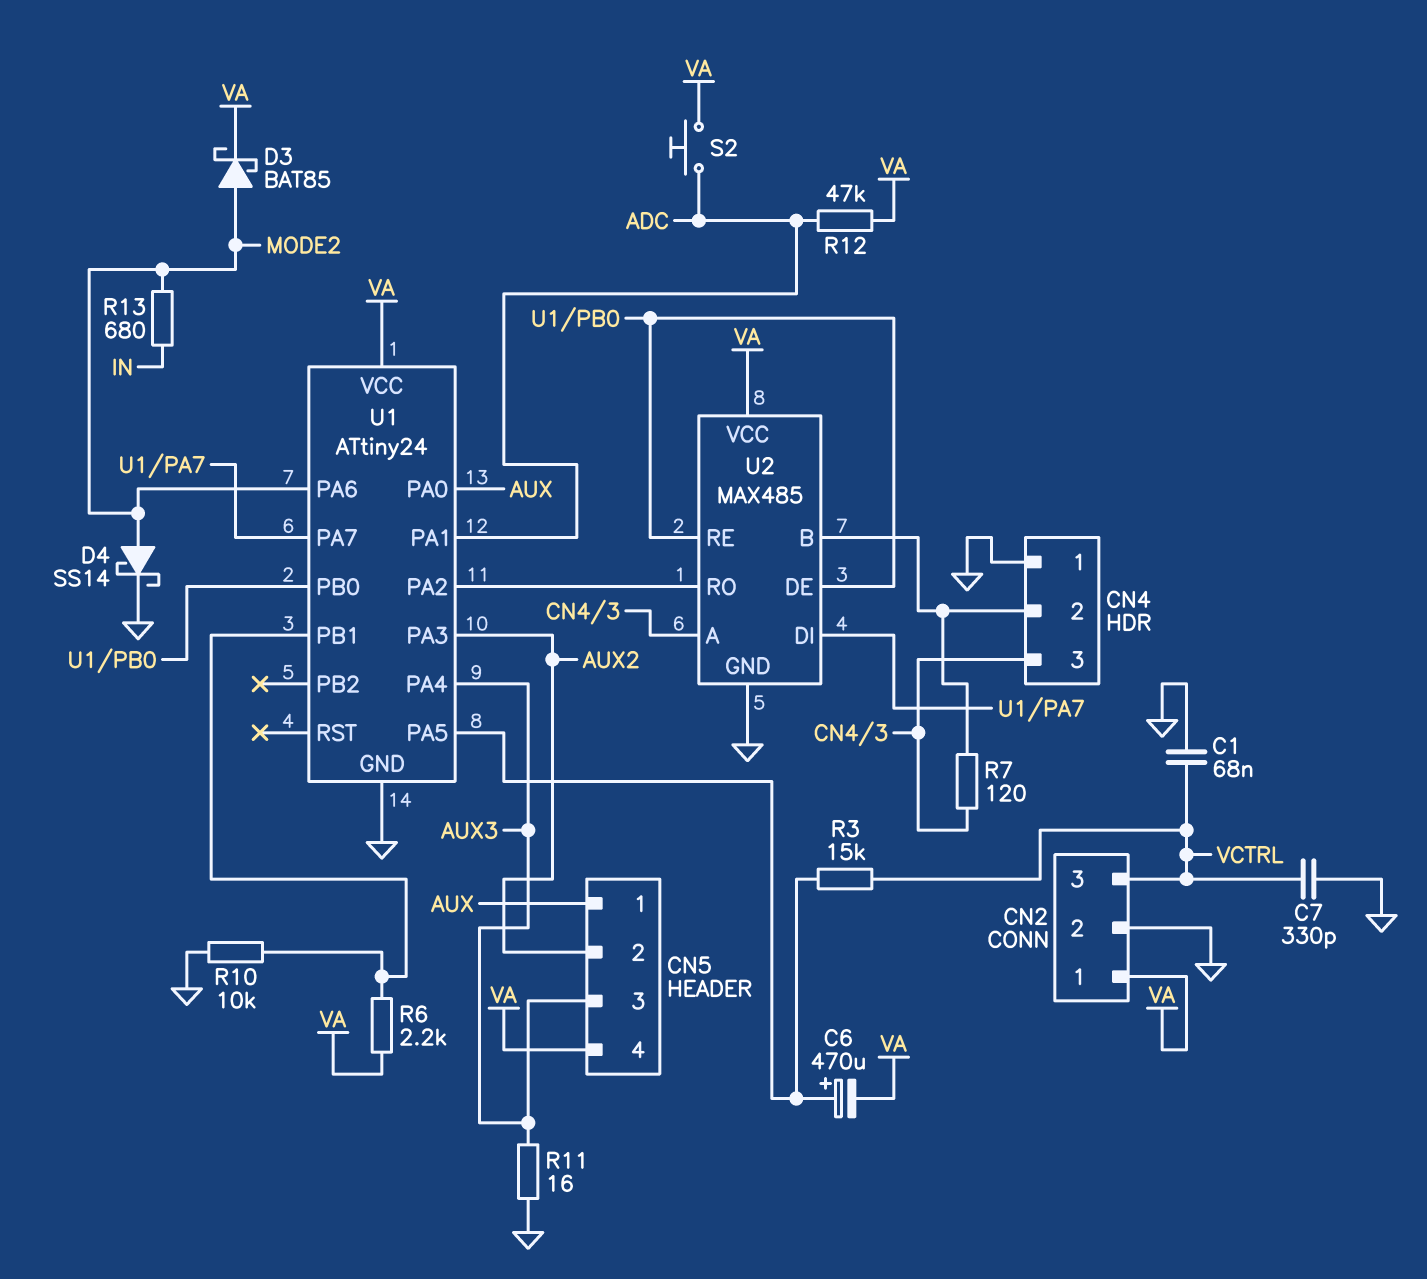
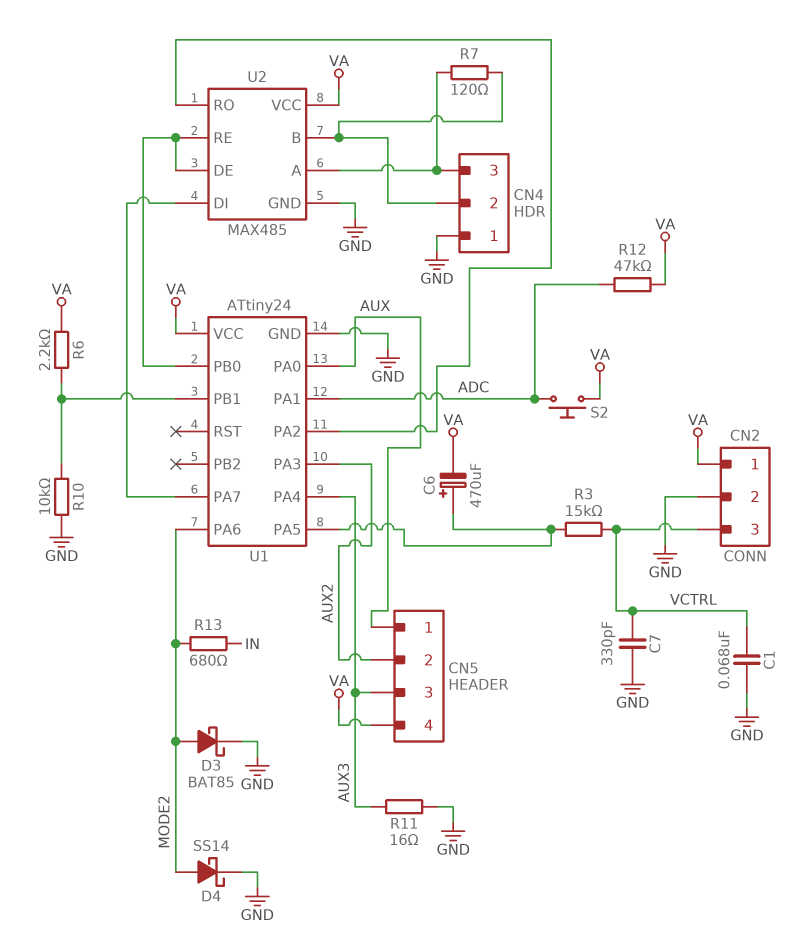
D3: schottky BAT85 (A MODE2, K VA) -> schottky BAT85 (A MODE2, K GND)

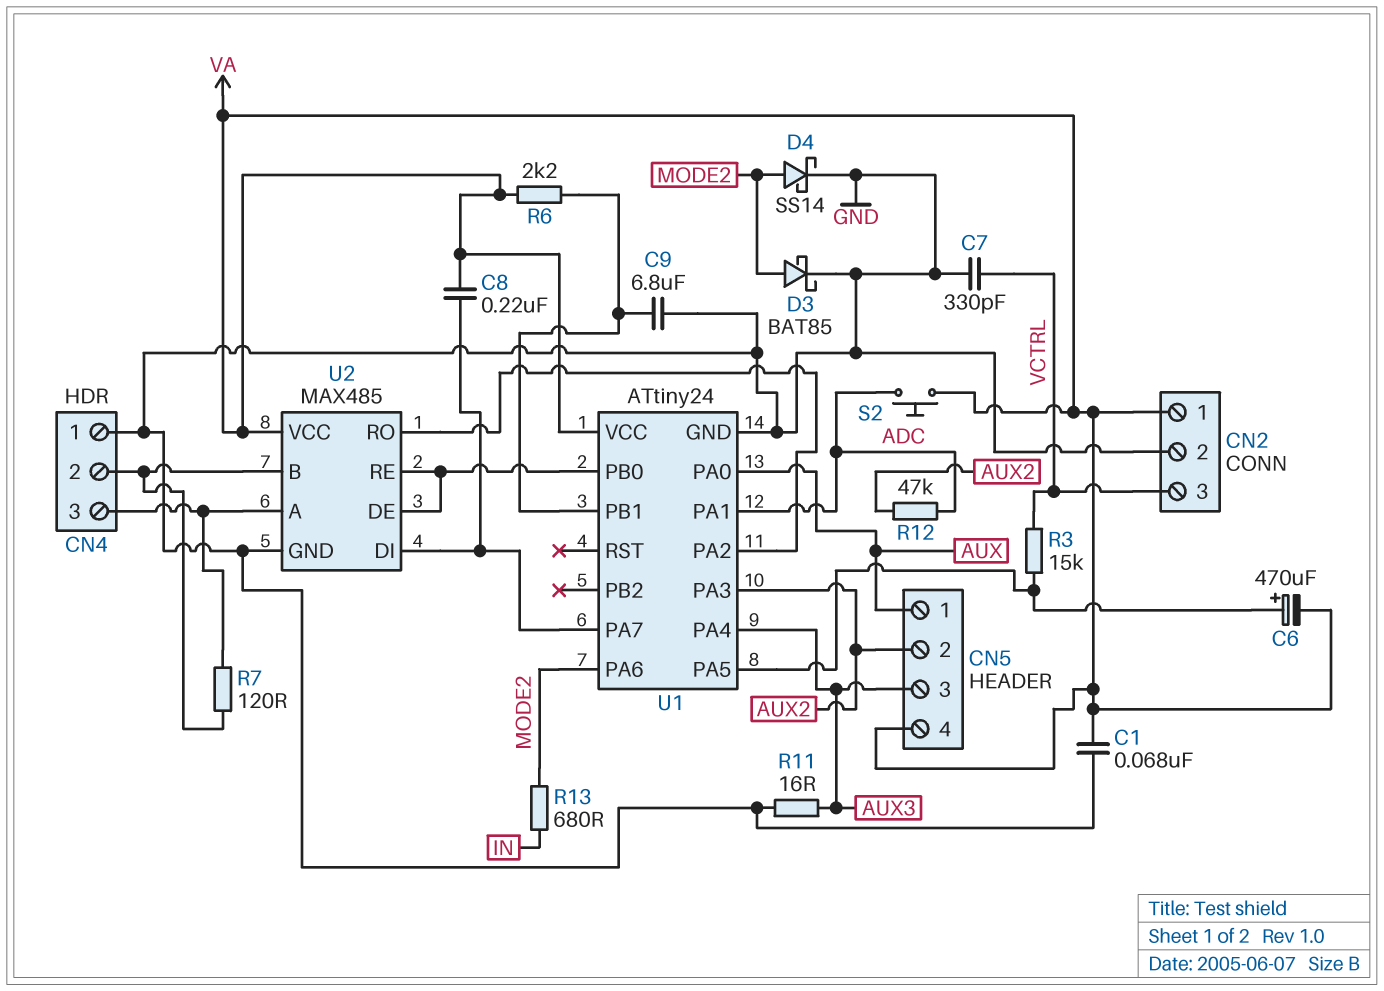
C1: 68nF (GND, VCTRL) -> 68nF (GND, VA)
C8: none -> 220nF (U1/PA7, VA)
C9: none -> 6.8uF (GND, U1/PB1)
R10: 10k (GND, U1/PB1) -> none
R12: 47k (ADC, VA) -> 47k (ADC, AUX2)

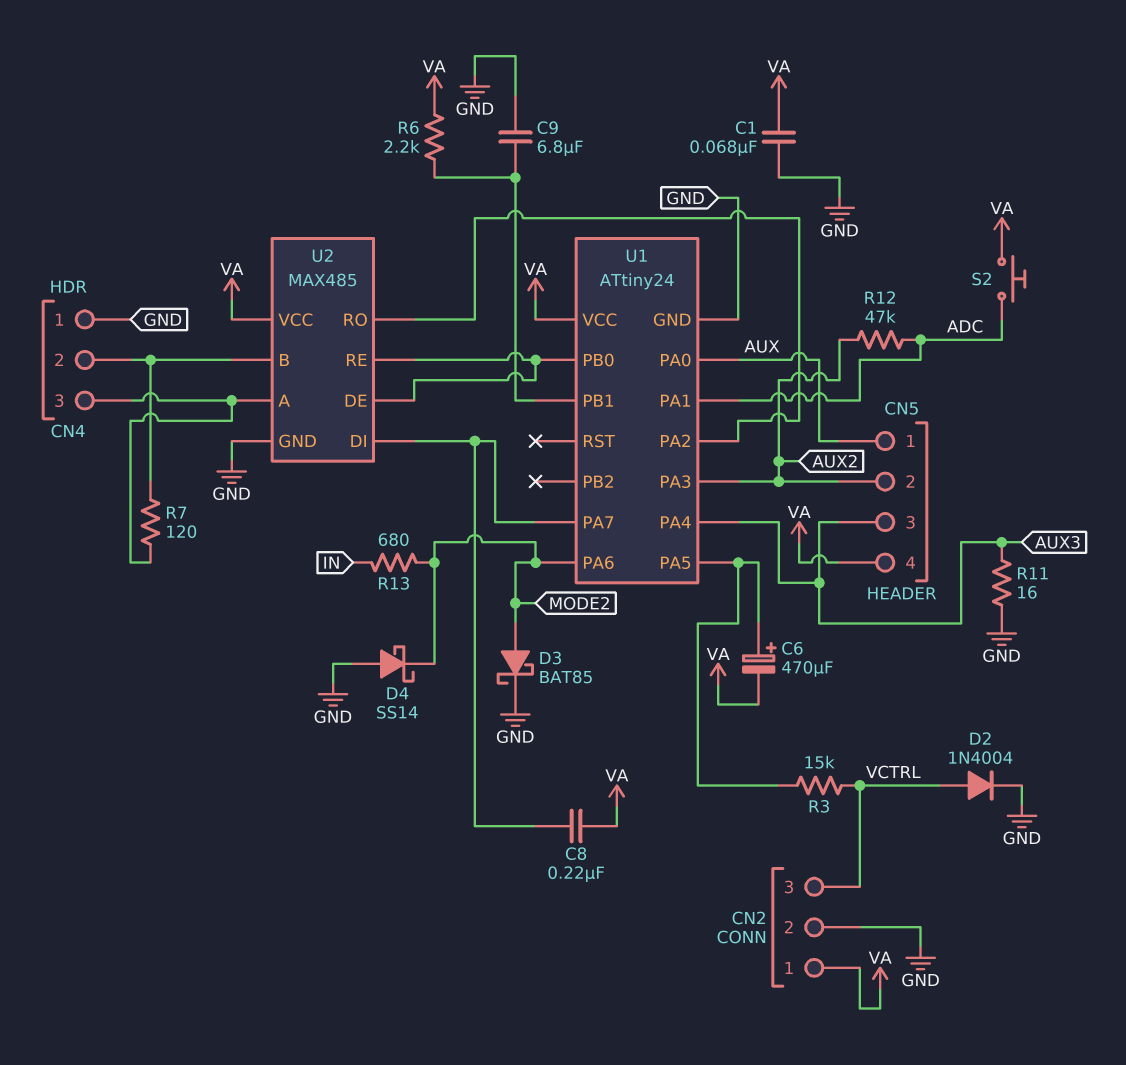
C7: 330pF (GND, VCTRL) -> none
D2: none -> diode 1N4004 (A VCTRL, K GND)
D4: schottky SS14 (A MODE2, K GND) -> schottky SS14 (A GND, K MODE2)

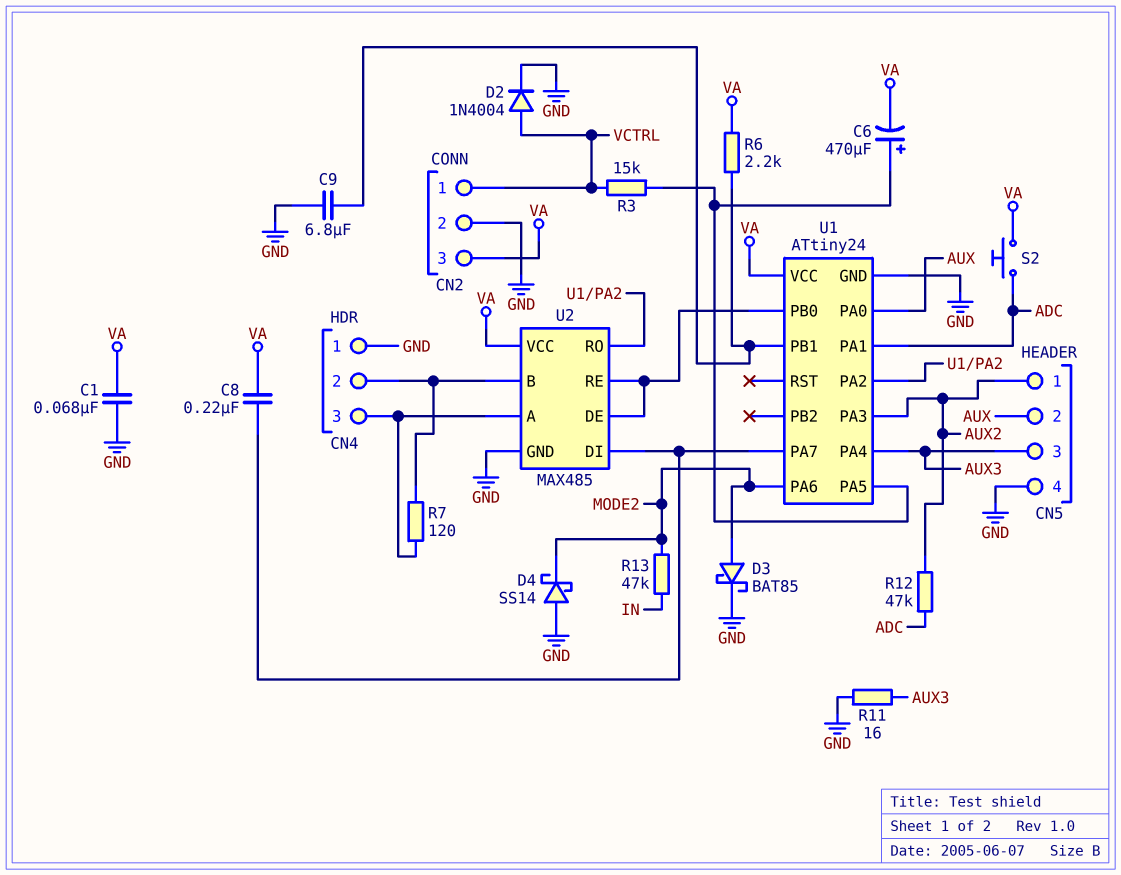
CN2 pin 1: VA -> VCTRL
CN2 pin 3: VCTRL -> VA
CN5 pin 1: AUX -> AUX2
CN5 pin 2: AUX2 -> AUX
CN5 pin 4: VA -> GND
R13: 680 (IN, MODE2) -> 47k (IN, MODE2)

